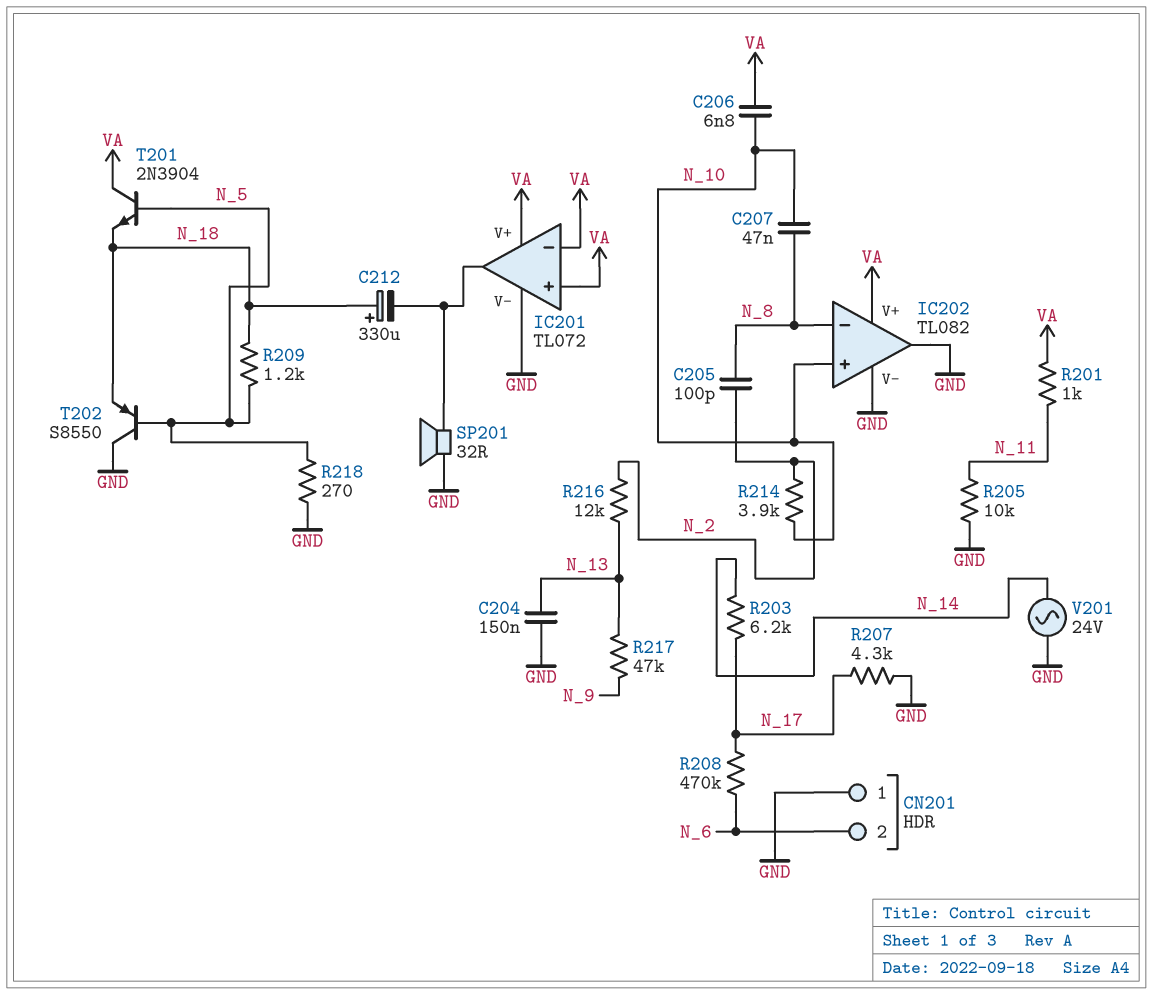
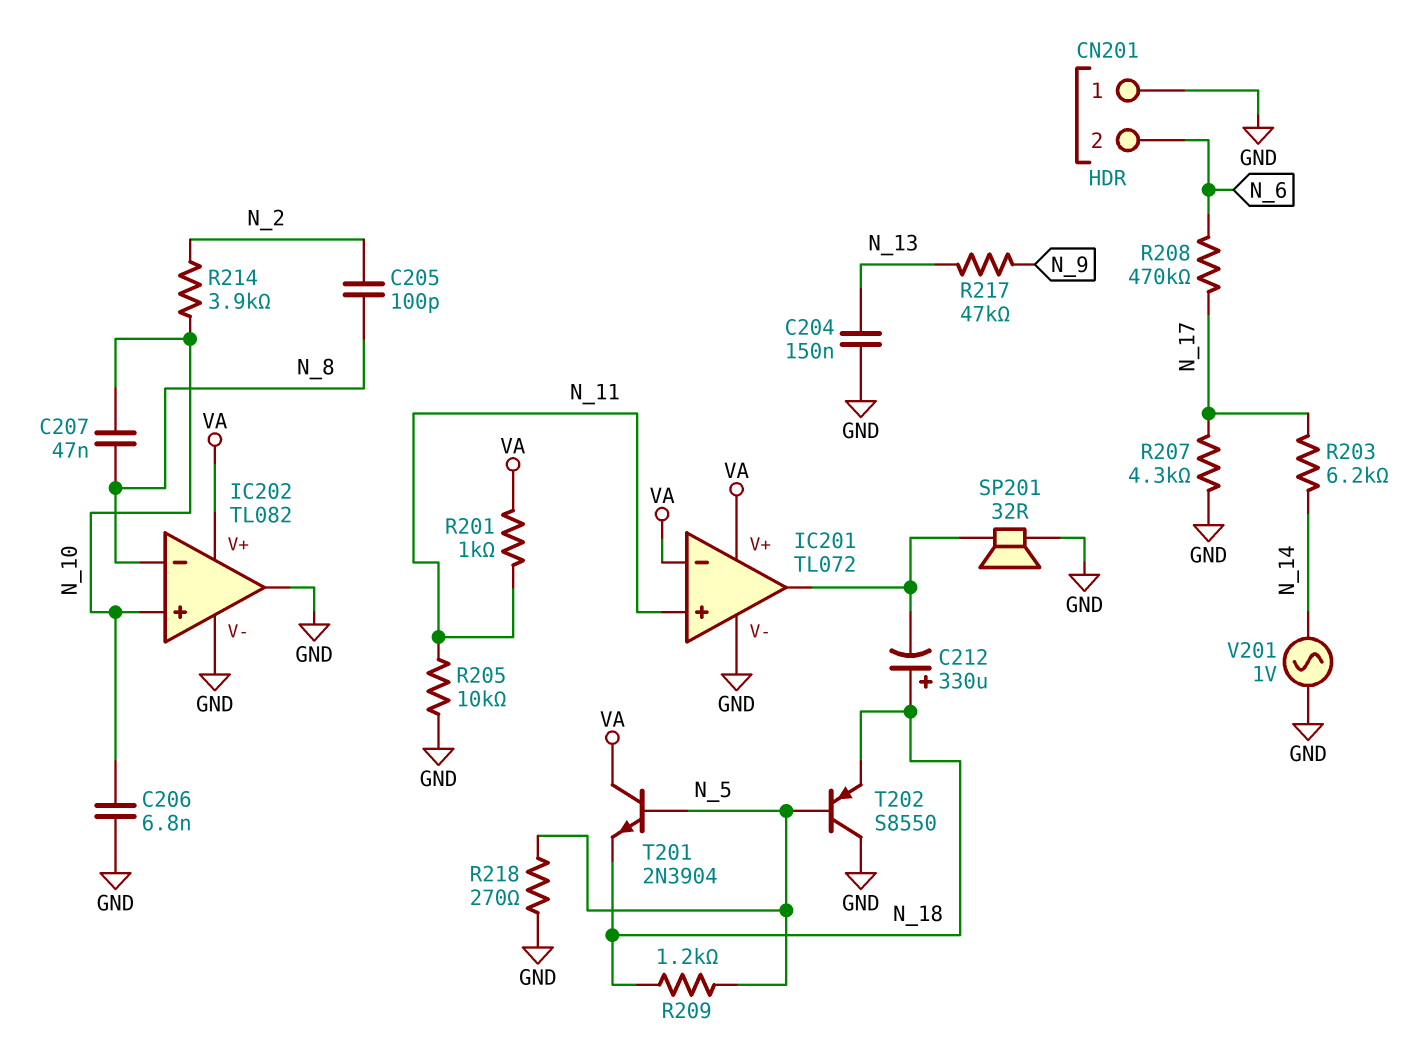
C206: 6.8nF (N_10, VA) -> 6.8nF (GND, N_10)
IC201 pin in+: VA -> N_11
R216: 12k (N_2, N_13) -> none
V201: AC 24V (GND, N_14) -> AC 1V (GND, N_14)

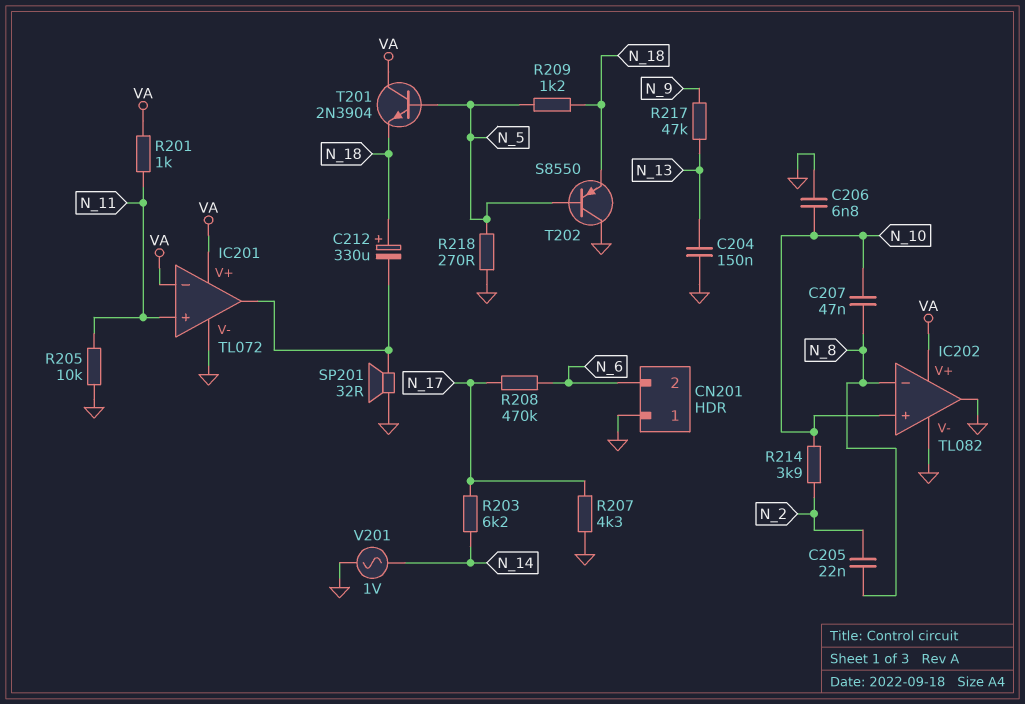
C205: 100pF (N_2, N_8) -> 22nF (N_2, N_8)

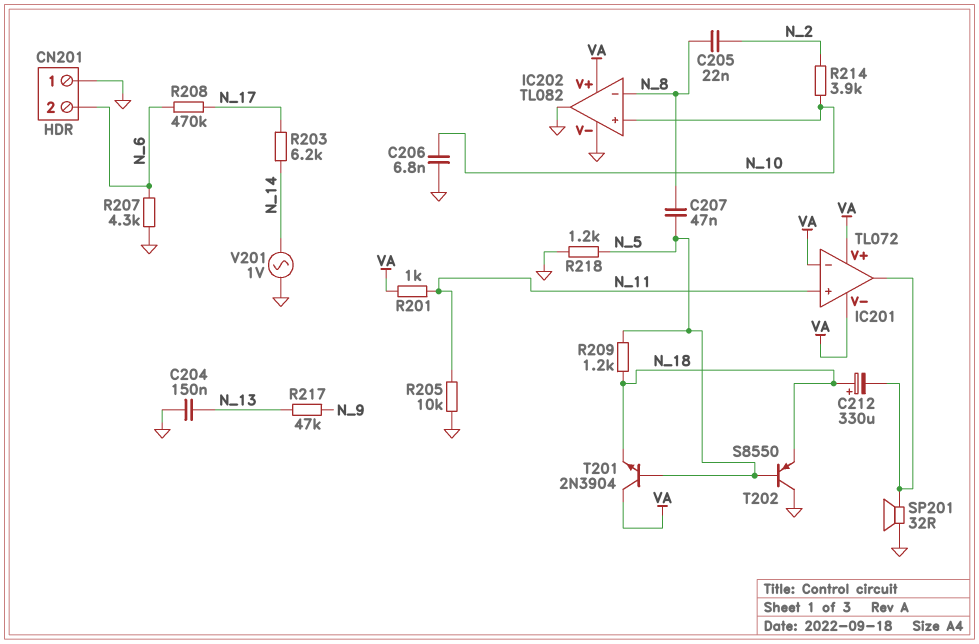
C207: 47nF (N_8, N_10) -> 47nF (N_5, N_8)
IC201 pin V-: GND -> VA
R207: 4.3k (GND, N_17) -> 4.3k (GND, N_6)
R218: 270 (GND, N_5) -> 1.2k (GND, N_5)

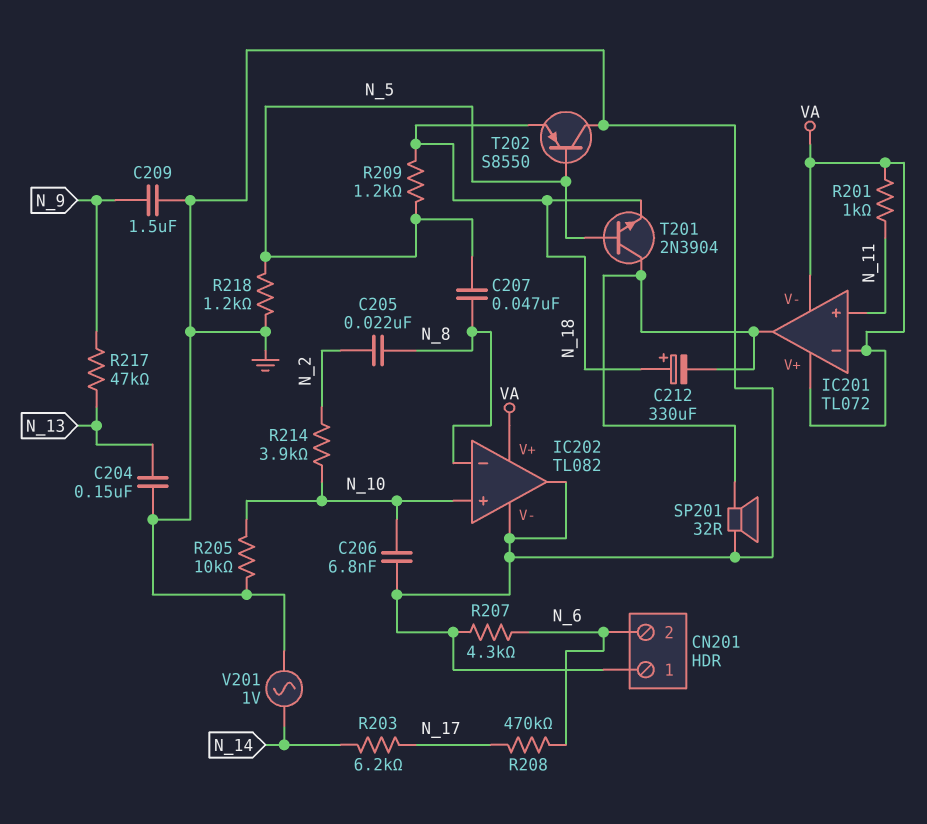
C209: none -> 1.5uF (GND, N_9)
R205: 10k (GND, N_11) -> 10k (GND, N_10)
T201: NPN 2N3904 (B N_5, C VA, E N_18) -> NPN 2N3904 (B N_5, C IC201/out, E N_18)

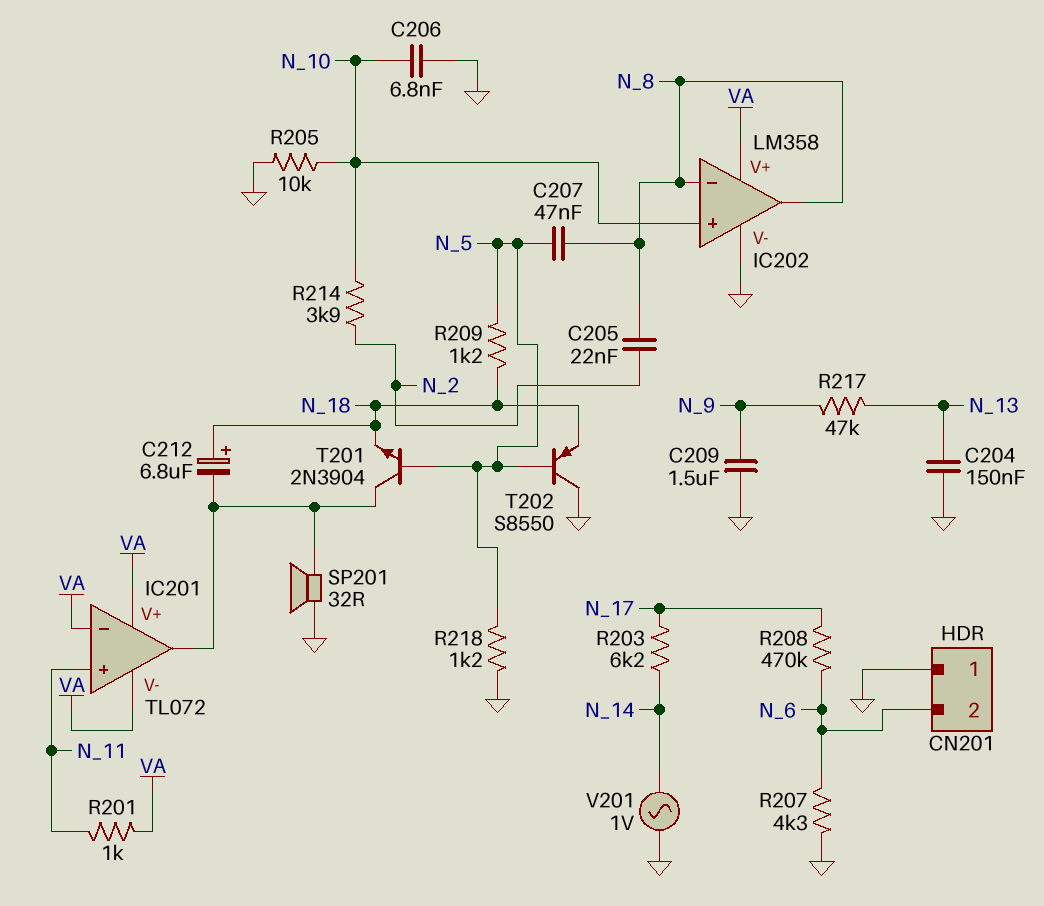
C212: 330uF (plus N_18, minus IC201/out) -> 6.8uF (plus N_18, minus IC201/out)
IC202: TL082 -> LM358
IC202 pin out: GND -> N_8

